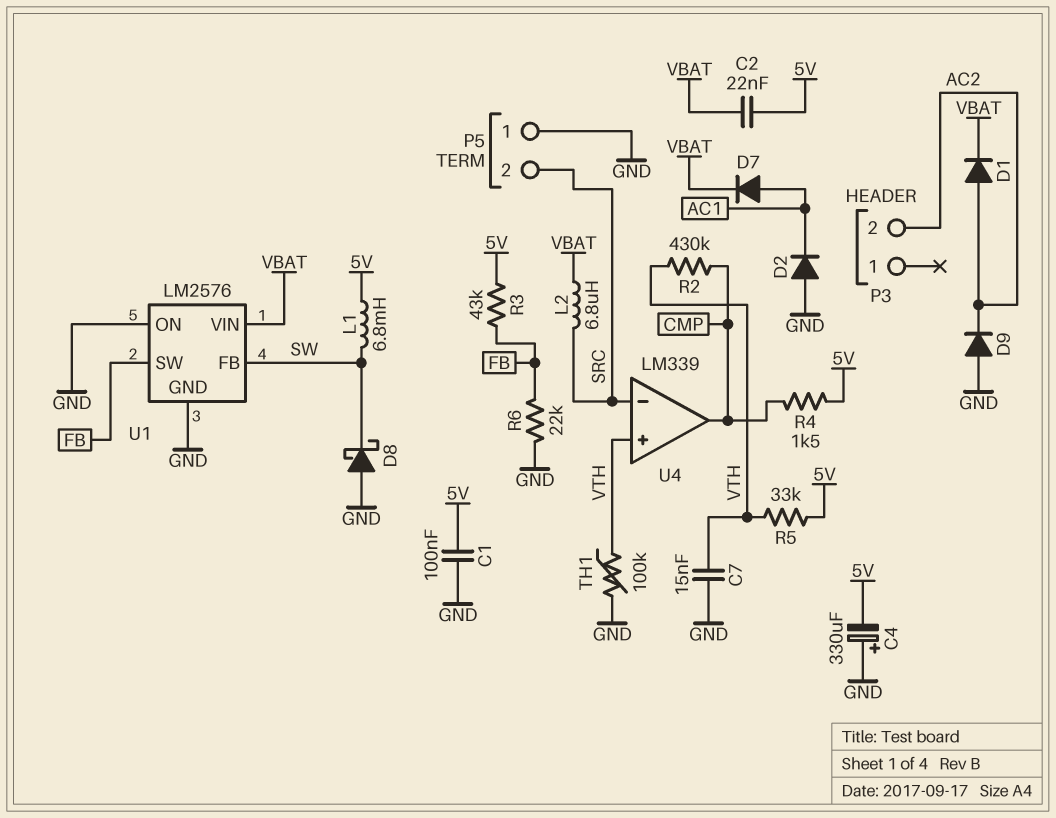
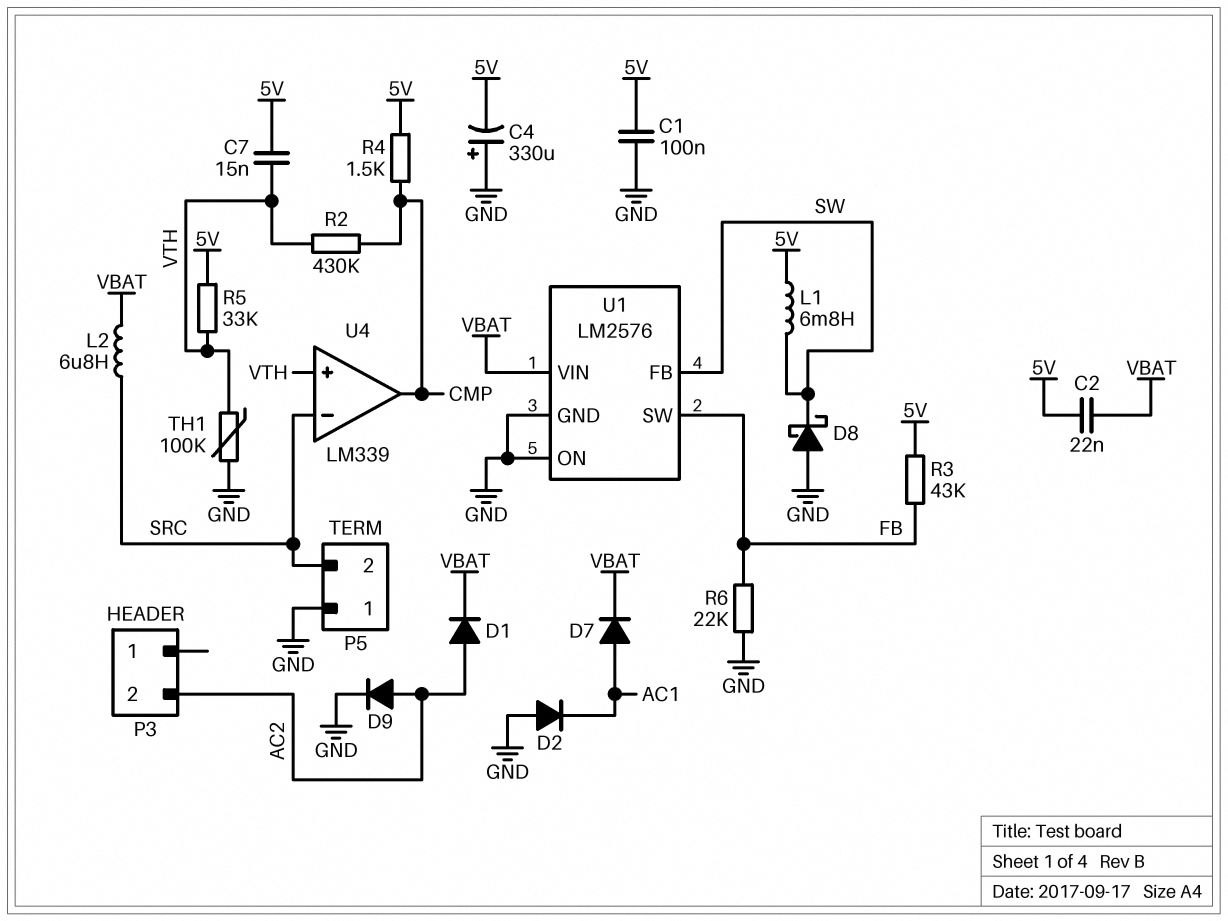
C7: 15nF (GND, VTH) -> 15nF (5V, VTH)
D9: diode (A GND, K AC2) -> diode (A AC2, K GND)

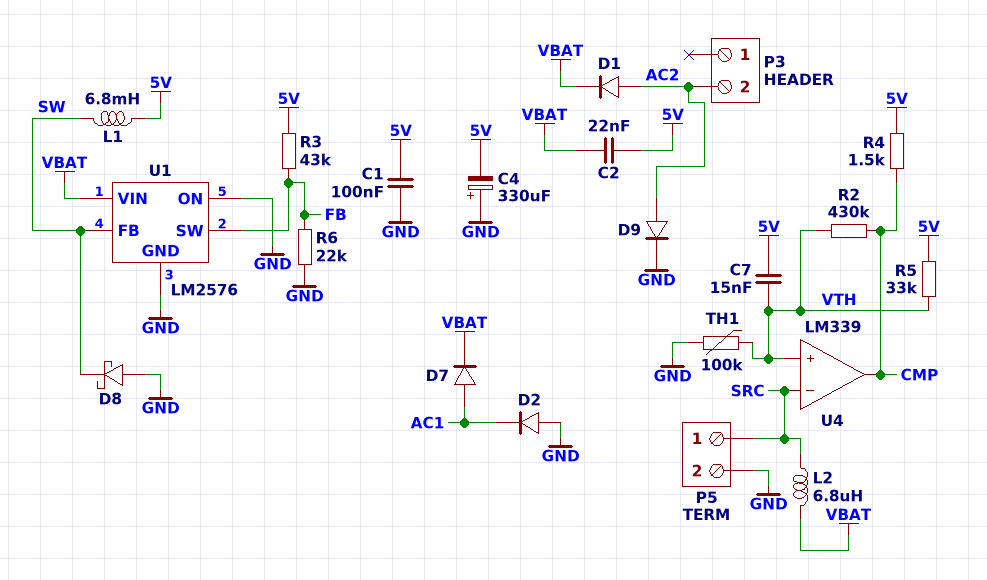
P5 pin 1: GND -> SRC
P5 pin 2: SRC -> GND

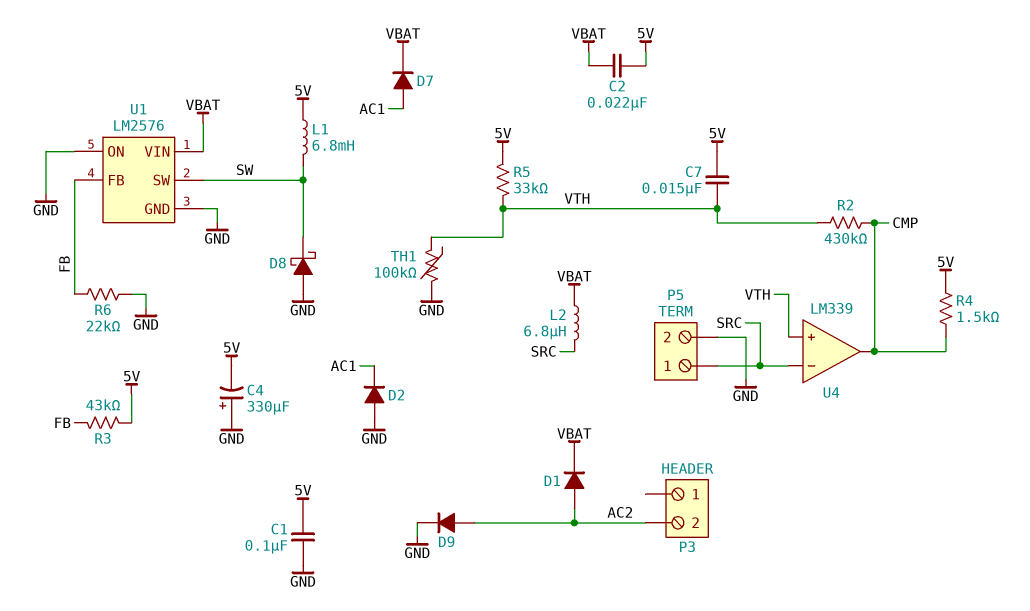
U1 pin FB: SW -> FB
U1 pin SW: FB -> SW

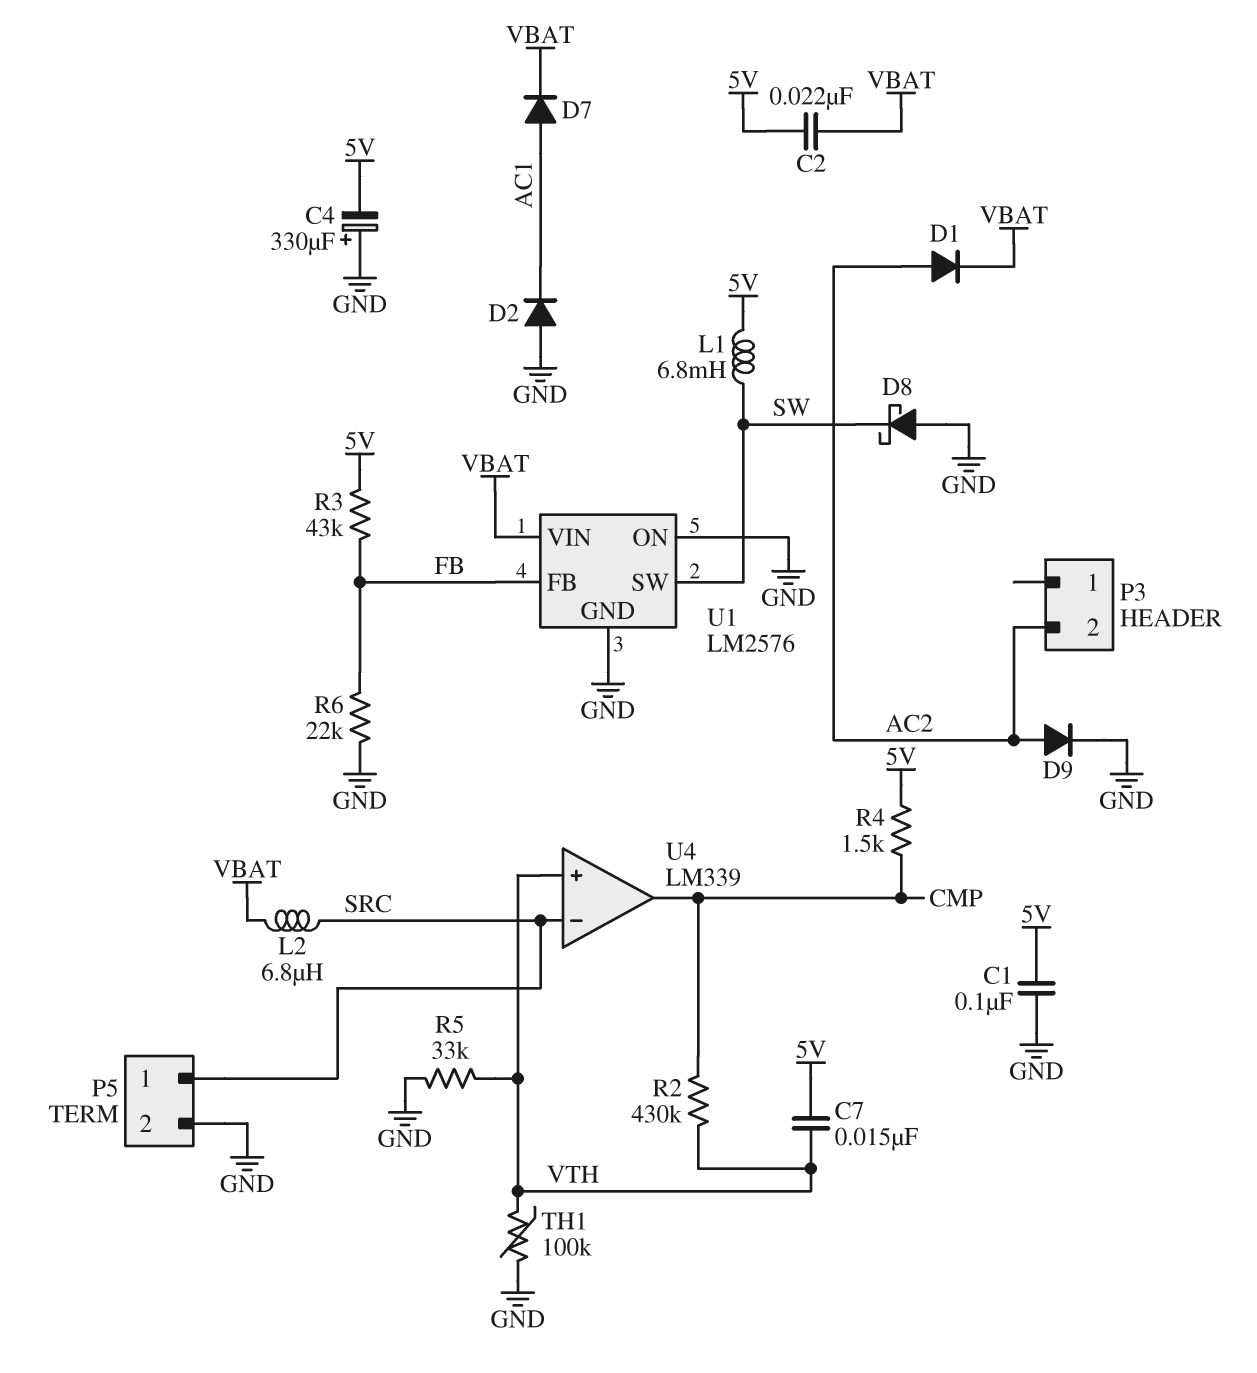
R5: 33k (5V, VTH) -> 33k (GND, VTH)

